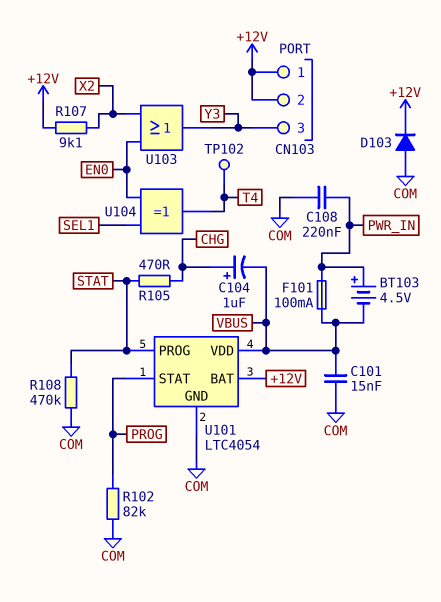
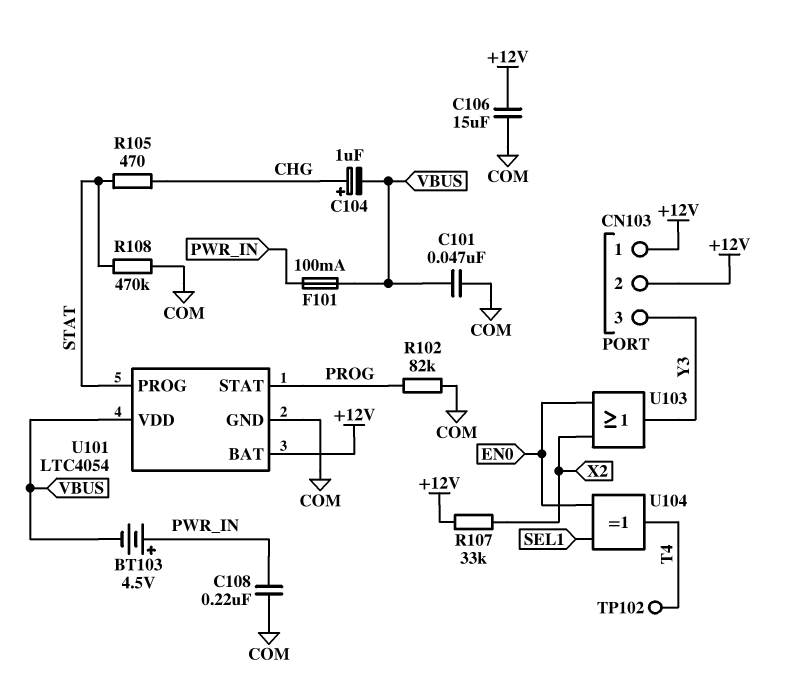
C101: 15nF (COM, VBUS) -> 47nF (COM, VBUS)
C106: none -> 15uF (+12V, COM)
D103: diode (A COM, K +12V) -> none
R107: 9.1k (+12V, X2) -> 33k (+12V, X2)

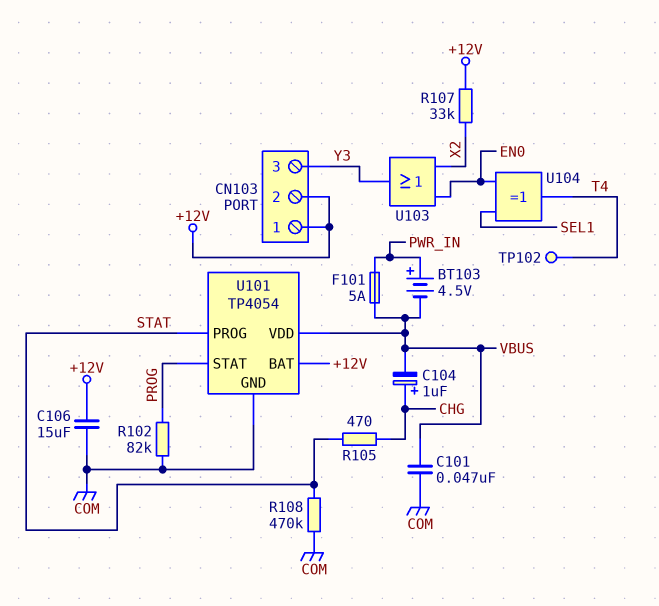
C108: 220nF (COM, PWR_IN) -> none
F101: 100mA (PWR_IN, VBUS) -> 5A (PWR_IN, VBUS)
U101: LTC4054 -> TP4054

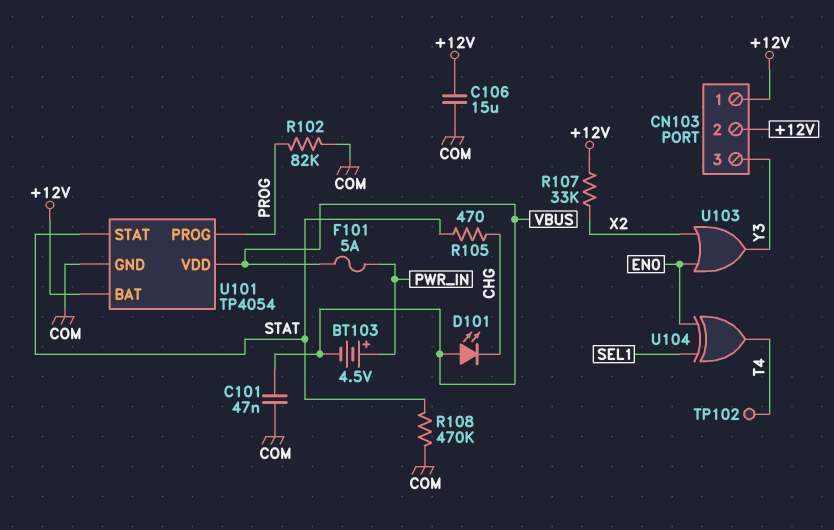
C104: 1uF (plus CHG, minus VBUS) -> none
D101: none -> LED (A VBUS, K CHG)
U101 pin PROG: STAT -> PROG
U101 pin STAT: PROG -> STAT

